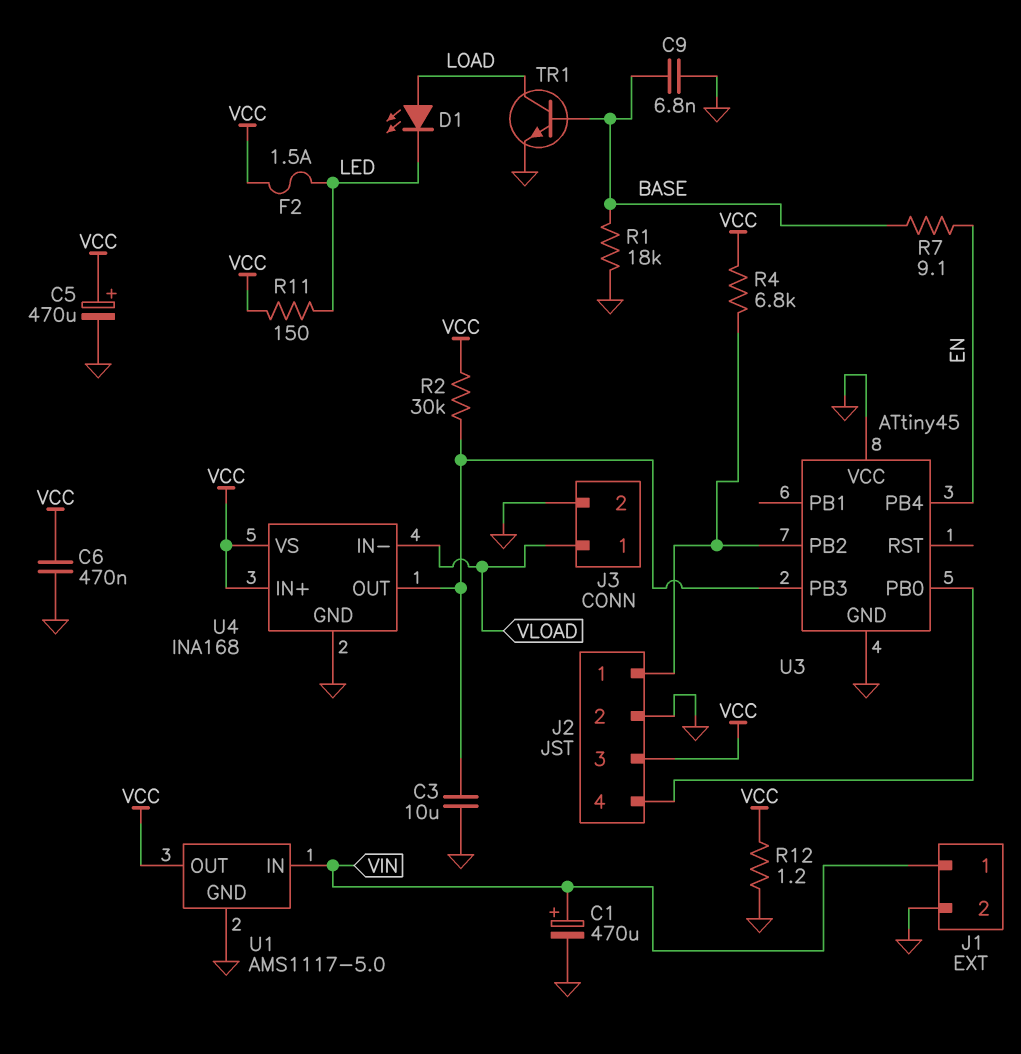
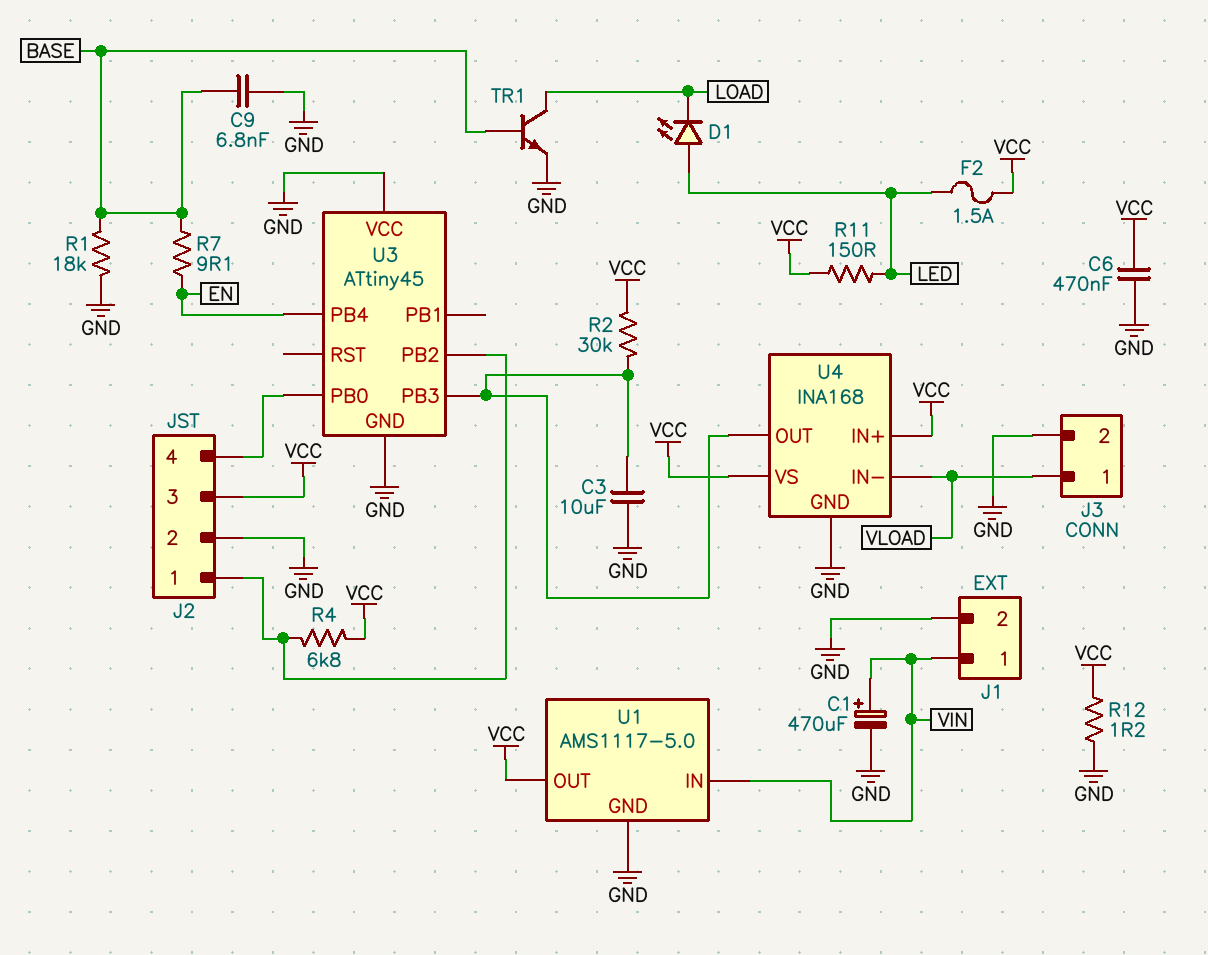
C5: 470uF (plus VCC, minus GND) -> none
D1: LED (A LOAD, K LED) -> LED (A LED, K LOAD)

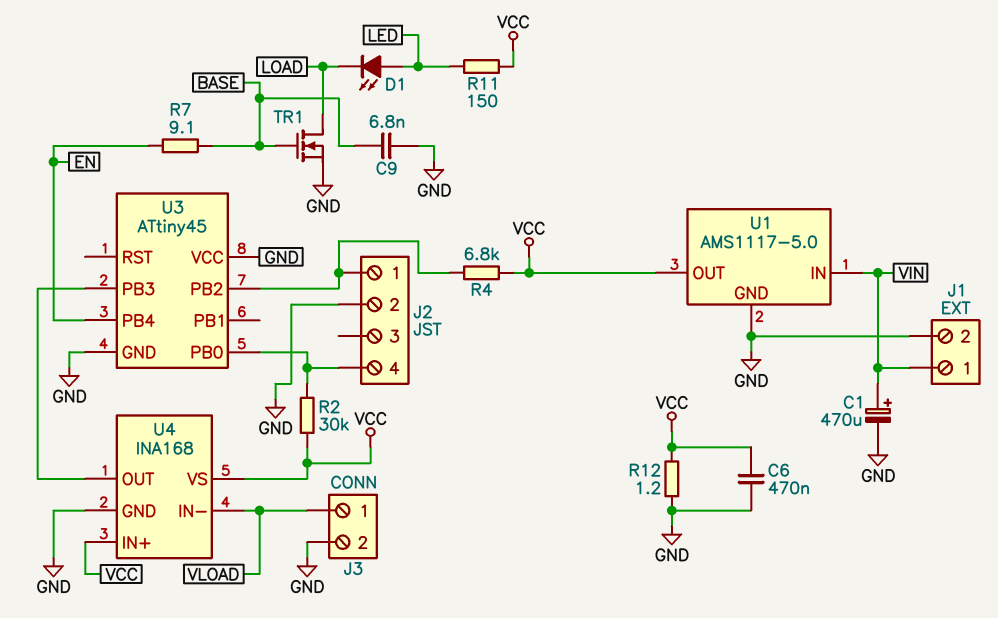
C3: 10uF (GND, U3/PB3) -> none
F2: 1.5A (LED, VCC) -> none
J2 pin 3: VCC -> none
R1: 18k (BASE, GND) -> none
R2: 30k (U3/PB3, VCC) -> 30k (J2/4, VCC)
TR1: NPN (B BASE, C LOAD, E GND) -> NMOS (G BASE, D LOAD, S GND)

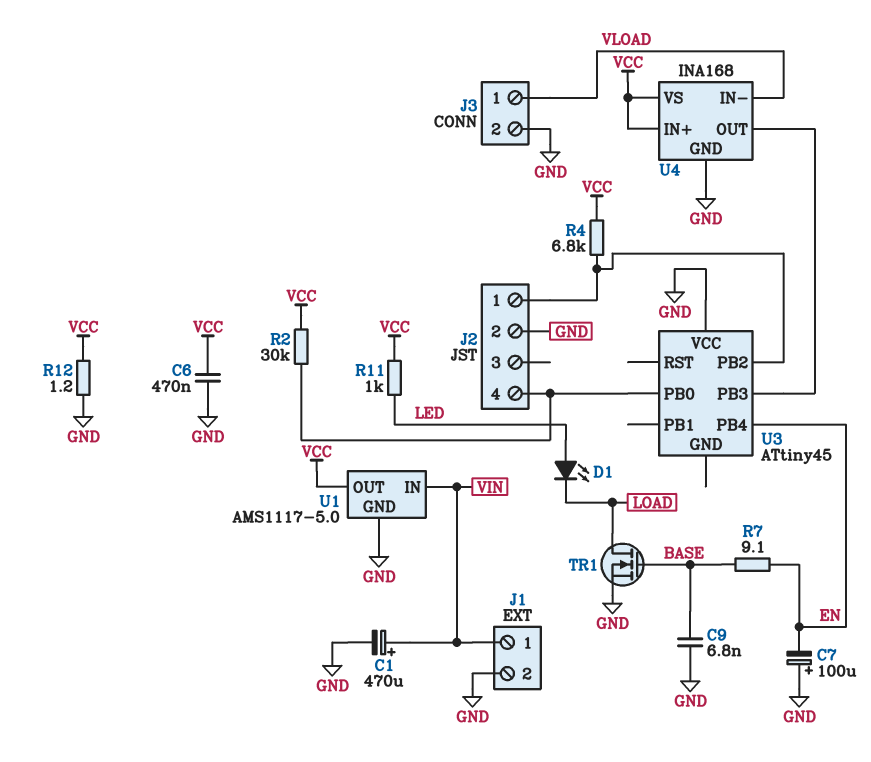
C7: none -> 100uF (plus GND, minus EN)
R11: 150 (LED, VCC) -> 1k (LED, VCC)
U3 pin GND: GND -> none

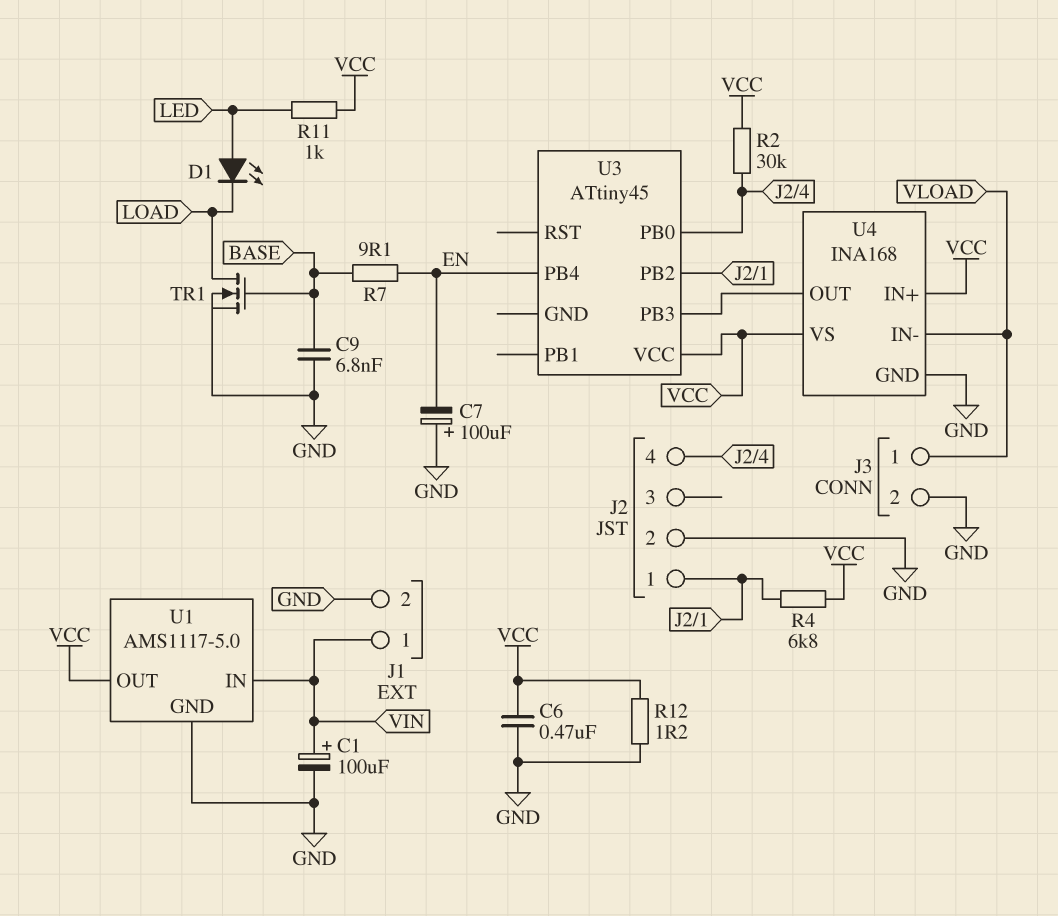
C1: 470uF (plus VIN, minus GND) -> 100uF (plus VIN, minus GND)
U3 pin VCC: GND -> VCC

